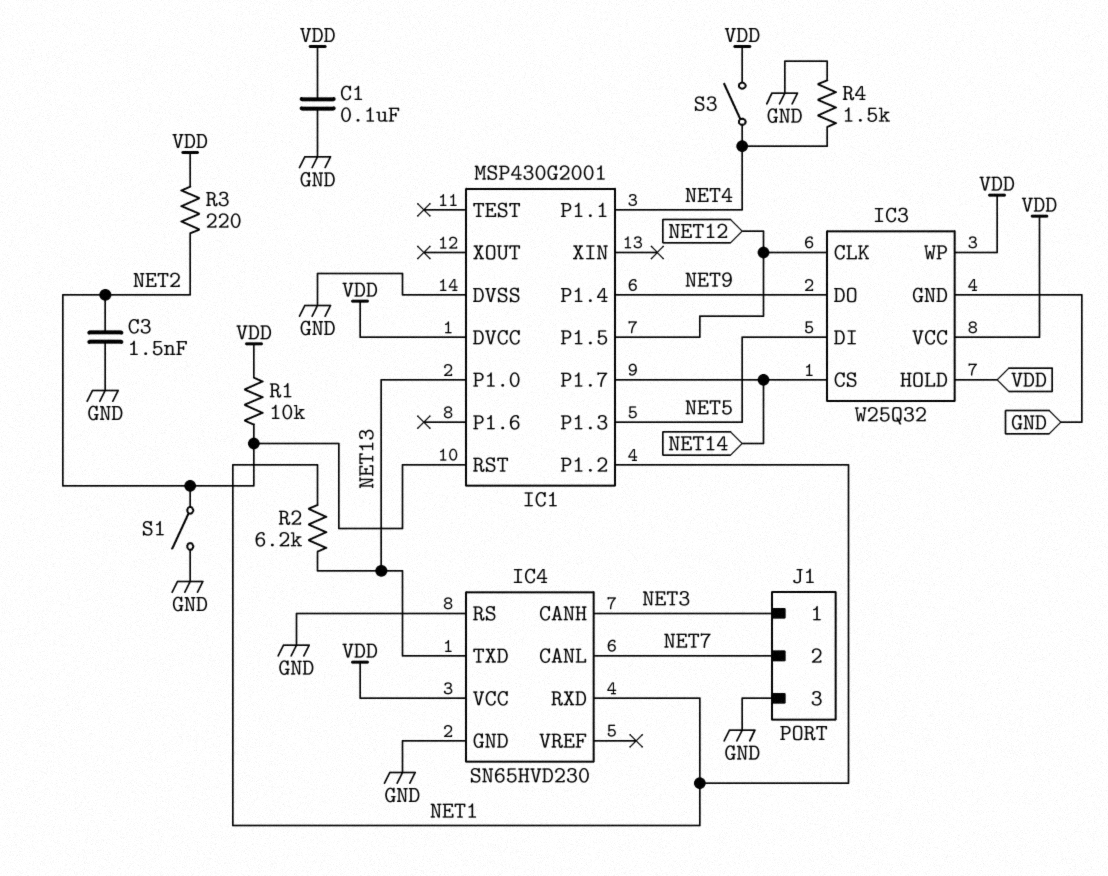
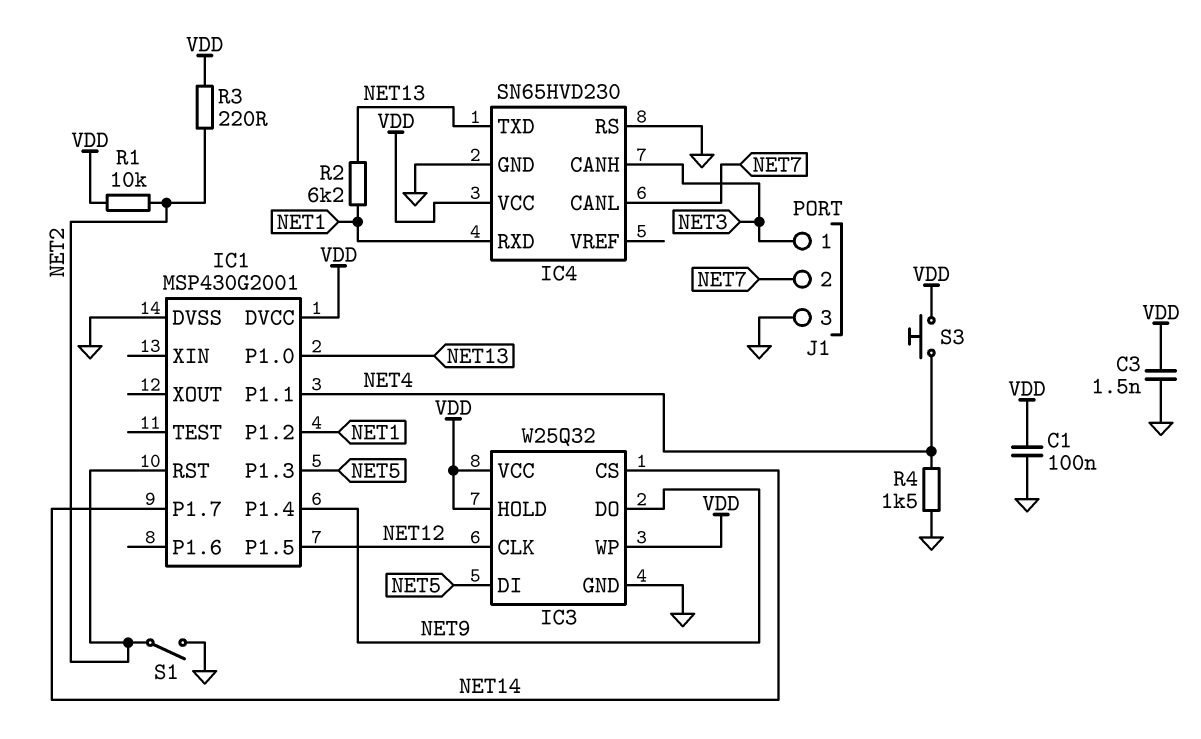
C3: 1.5nF (GND, NET2) -> 1.5nF (GND, VDD)
S3: switch (NET4, VDD) -> button (NET4, VDD)

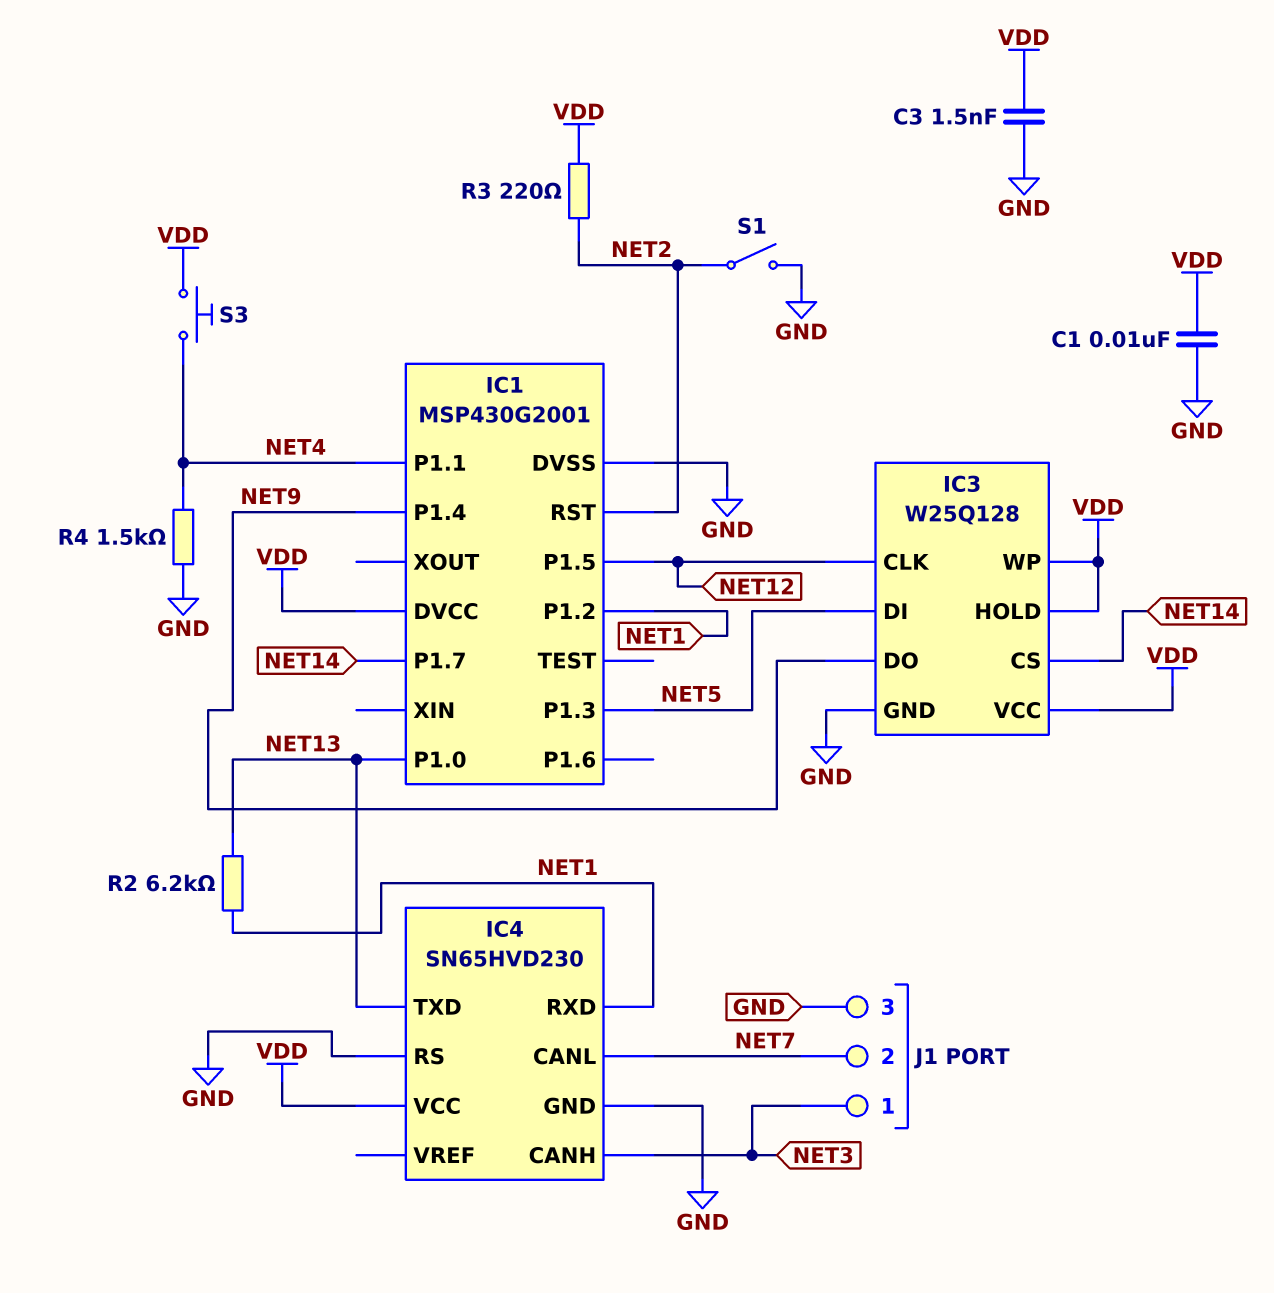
C1: 100nF (GND, VDD) -> 10nF (GND, VDD)
IC3: W25Q32 -> W25Q128
R1: 10k (NET2, VDD) -> none

